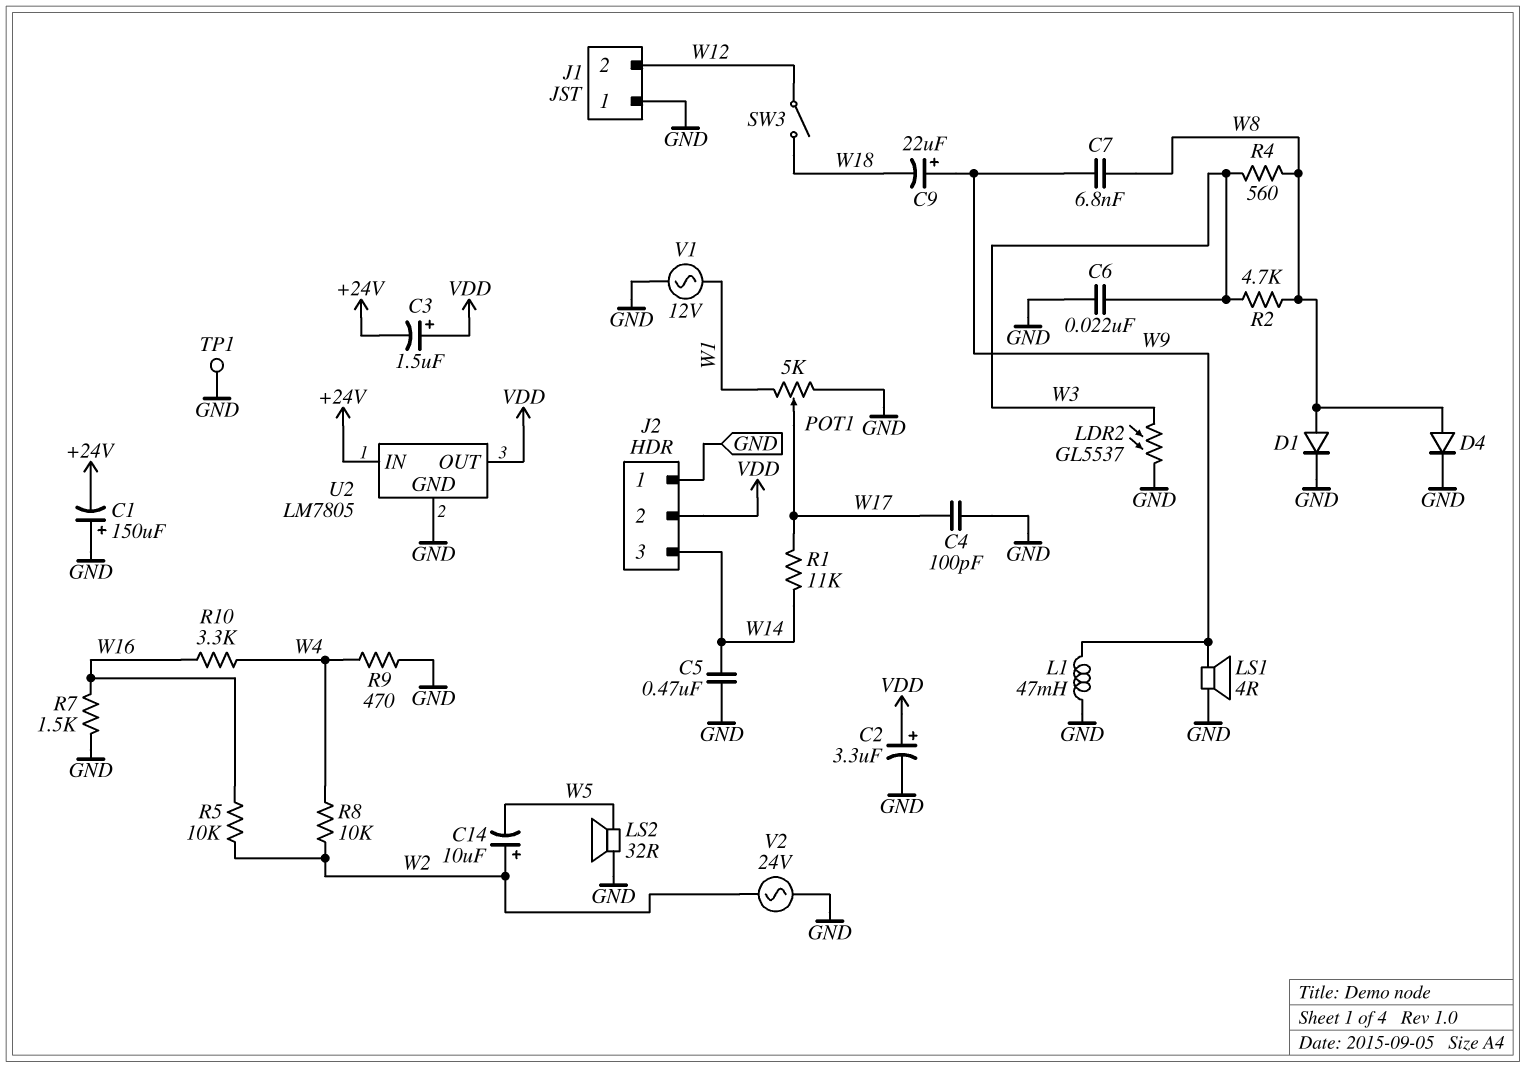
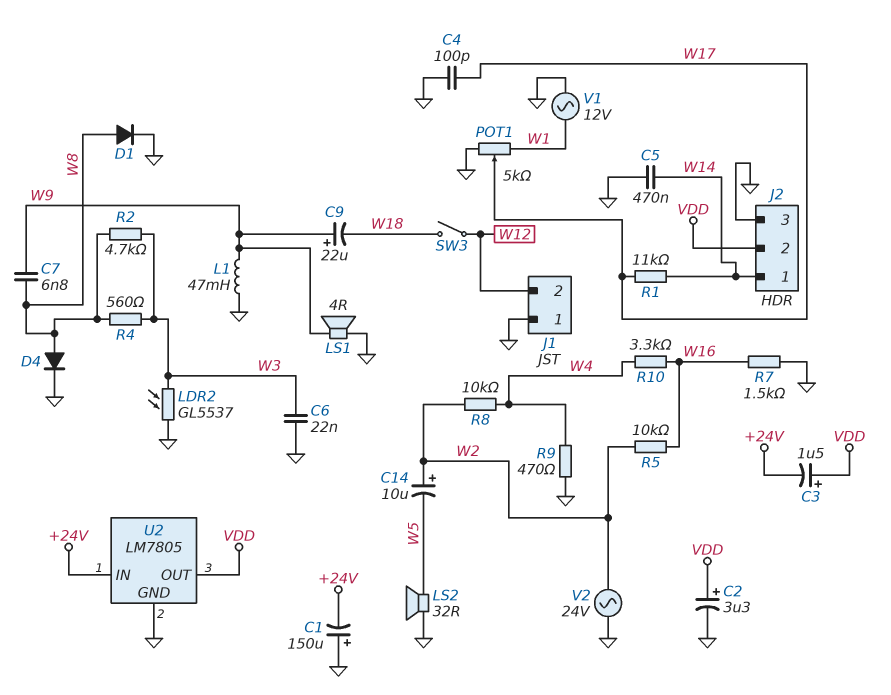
J2 pin 1: GND -> W14
J2 pin 3: W14 -> GND
TP1: test point (GND) -> none

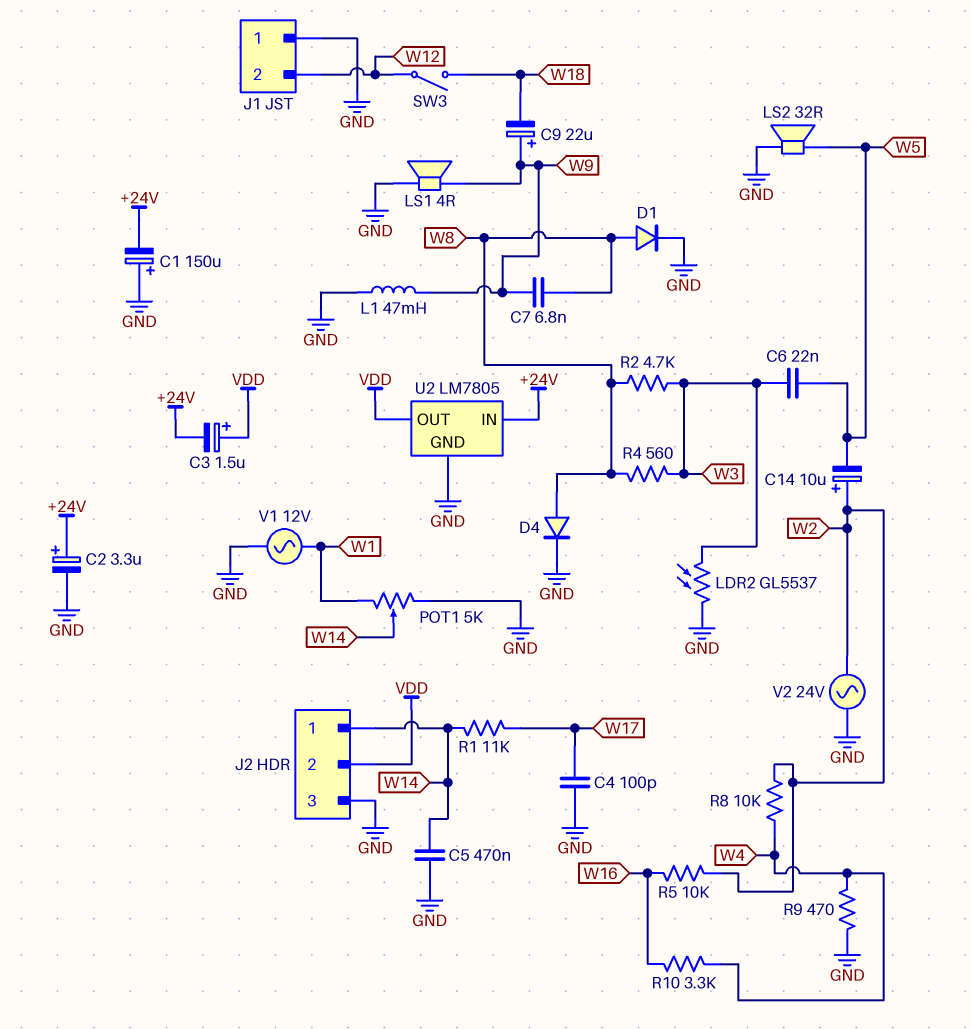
C2: 3.3uF (plus VDD, minus GND) -> 3.3uF (plus +24V, minus GND)
C6: 22nF (GND, W3) -> 22nF (W3, W5)
POT1: 5k (GND, W1, wiper W17) -> 5k (GND, W1, wiper W14)
R7: 1.5k (GND, W16) -> none

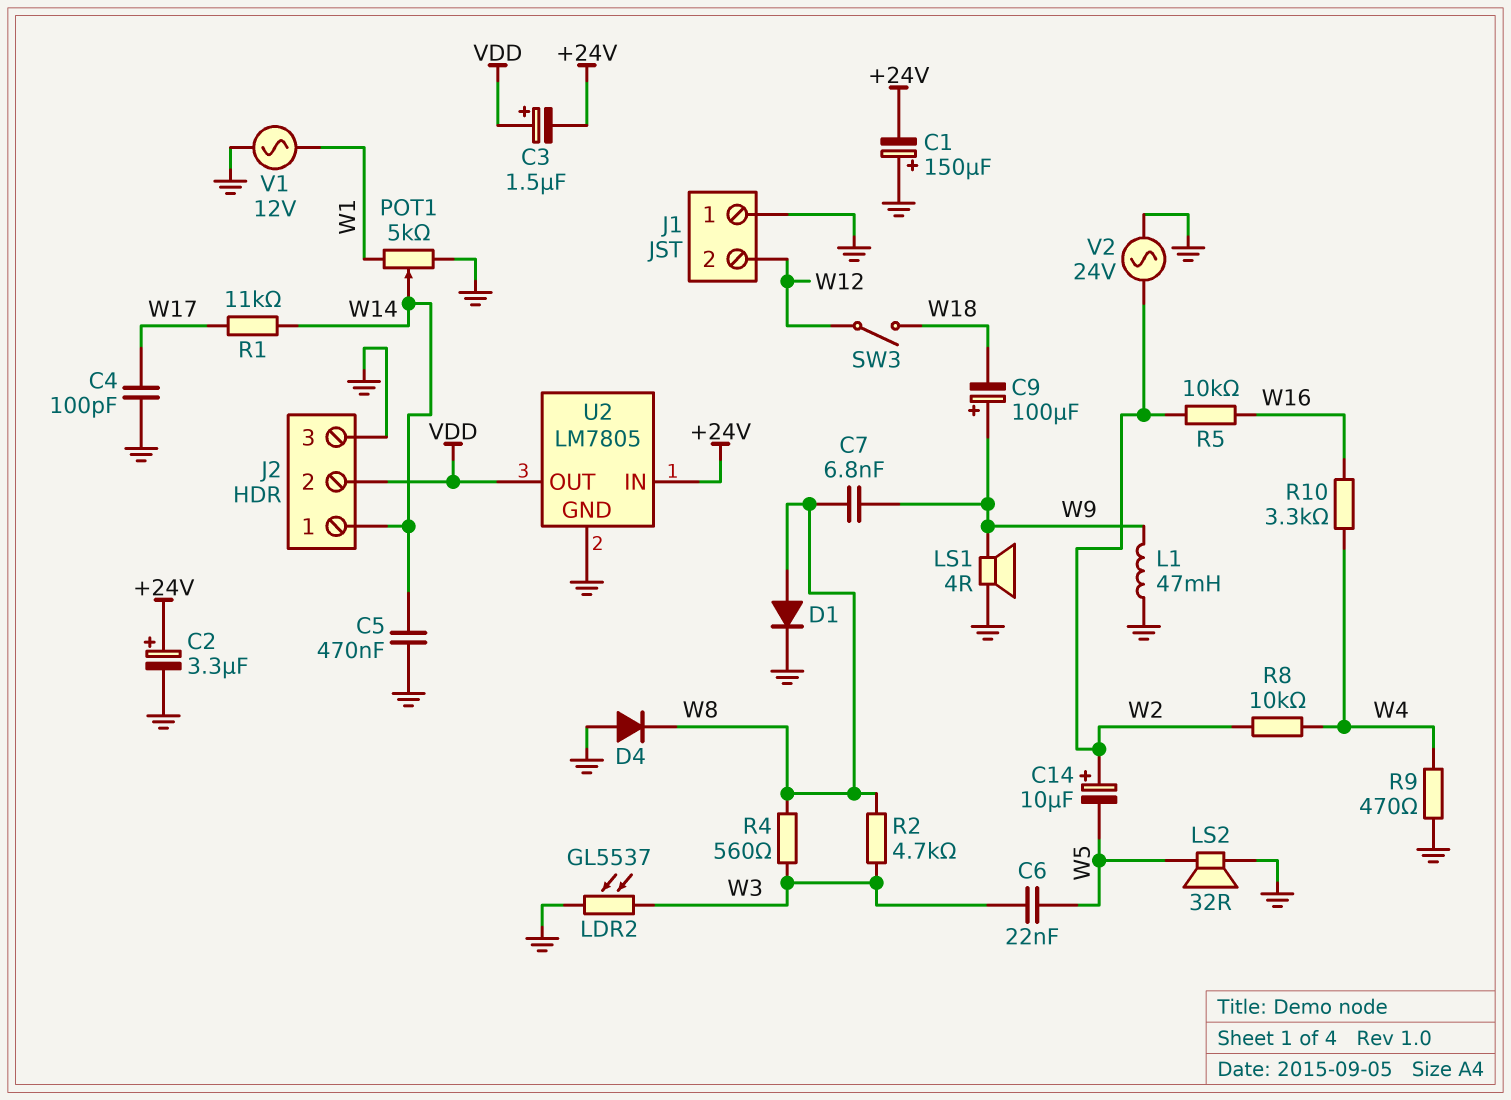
C9: 22uF (plus W9, minus W18) -> 100uF (plus W9, minus W18)
D4: diode (A W8, K GND) -> diode (A GND, K W8)

